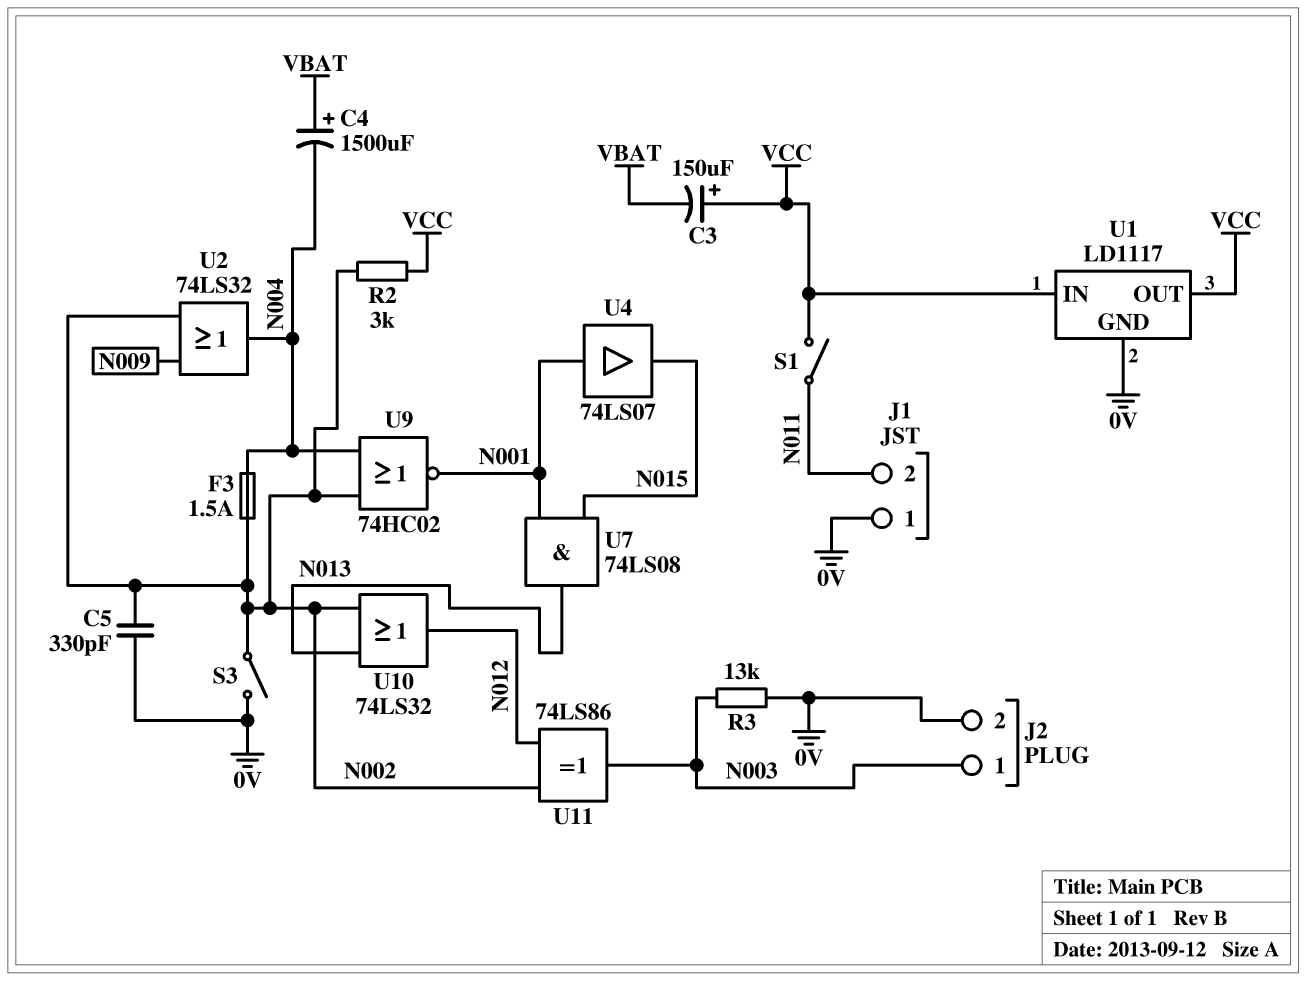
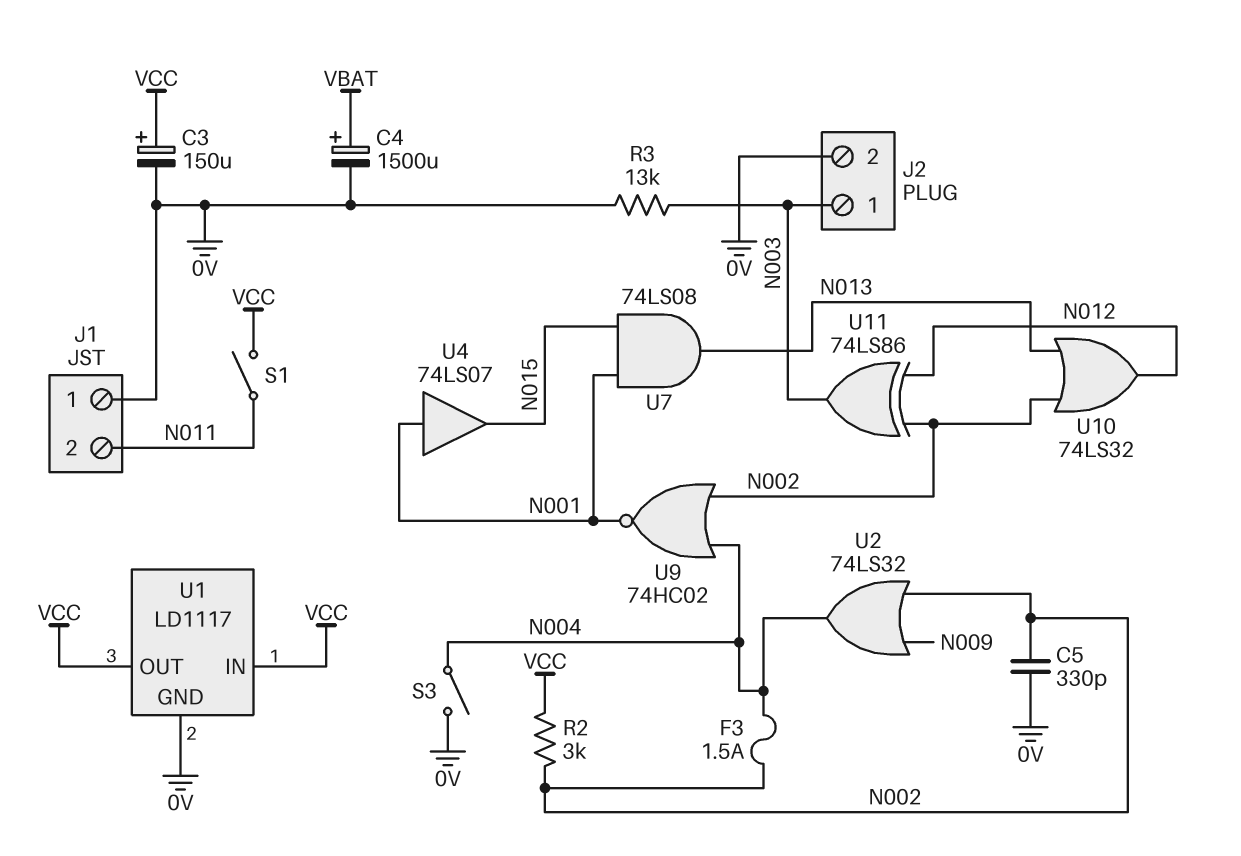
C3: 150uF (plus VCC, minus VBAT) -> 150uF (plus VCC, minus 0V)
C4: 1500uF (plus VBAT, minus N004) -> 1500uF (plus VBAT, minus 0V)
S3: switch (0V, N002) -> switch (0V, N004)

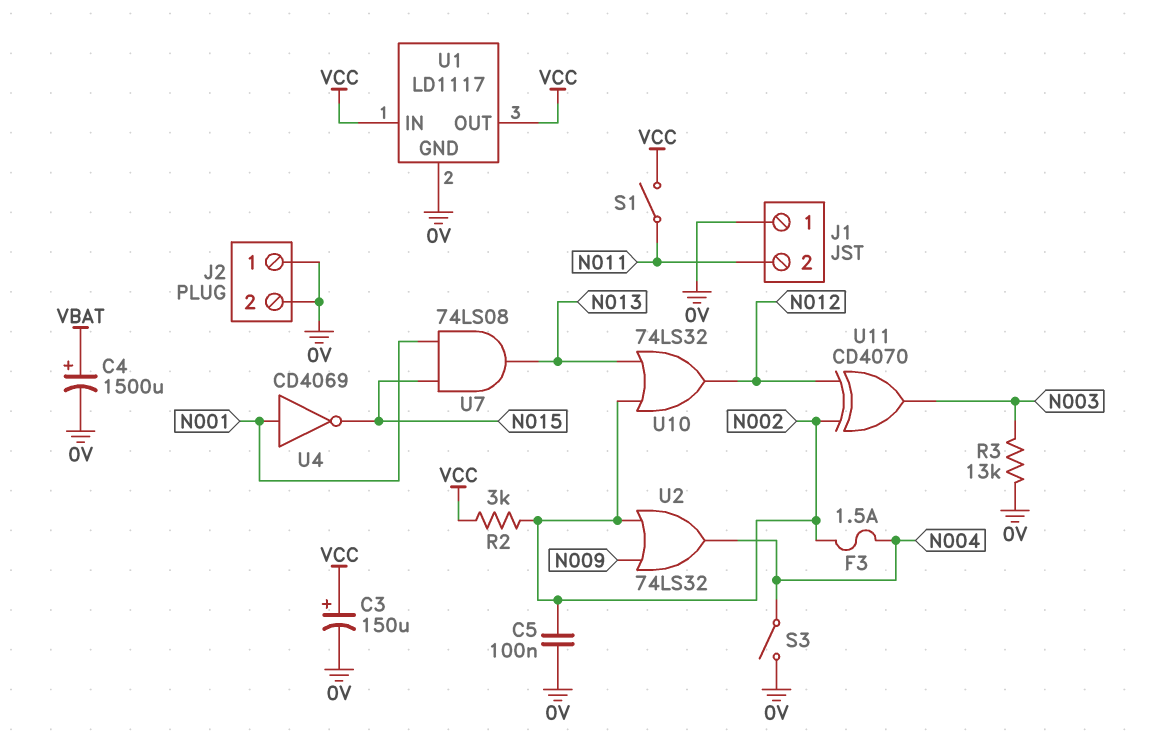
C5: 330pF (0V, N002) -> 100nF (0V, N002)
J2 pin 1: N003 -> 0V
U4: buffer 74LS07 (in N001, out N015) -> NOT CD4069 (in N001, out N015)
U9: NOR 74HC02 (in N002, in N004, out N001) -> none
U11: XOR 74LS86 (in N002, in N012, out N003) -> XOR CD4070 (in N002, in N012, out N003)

